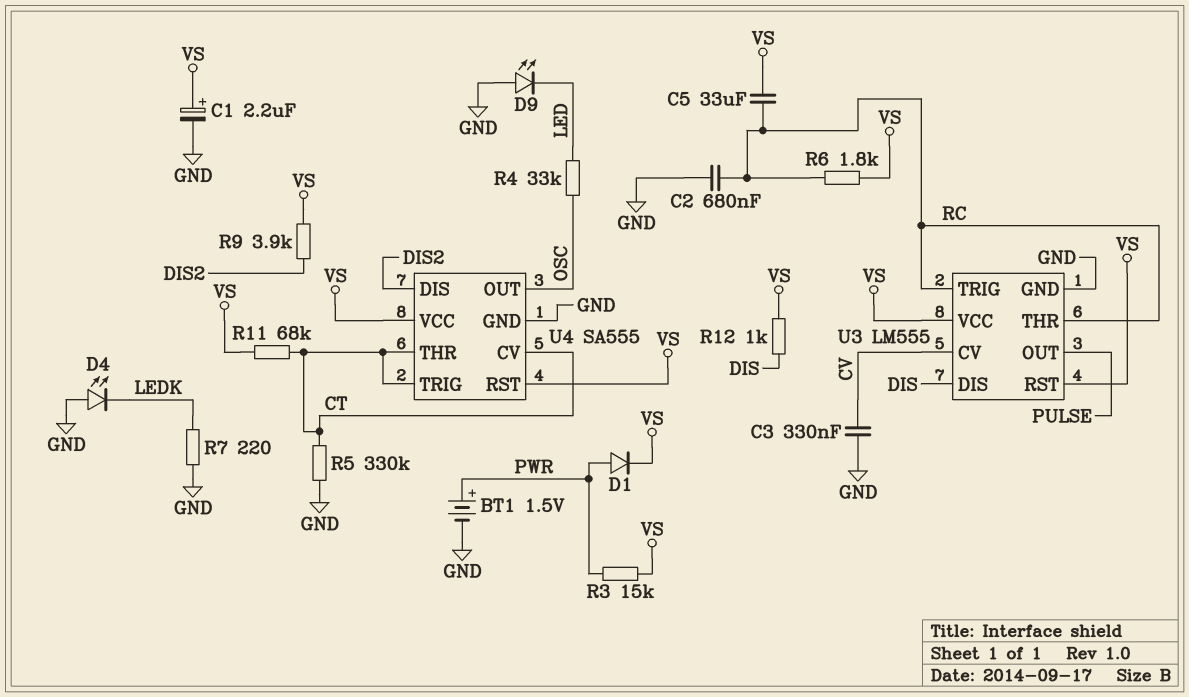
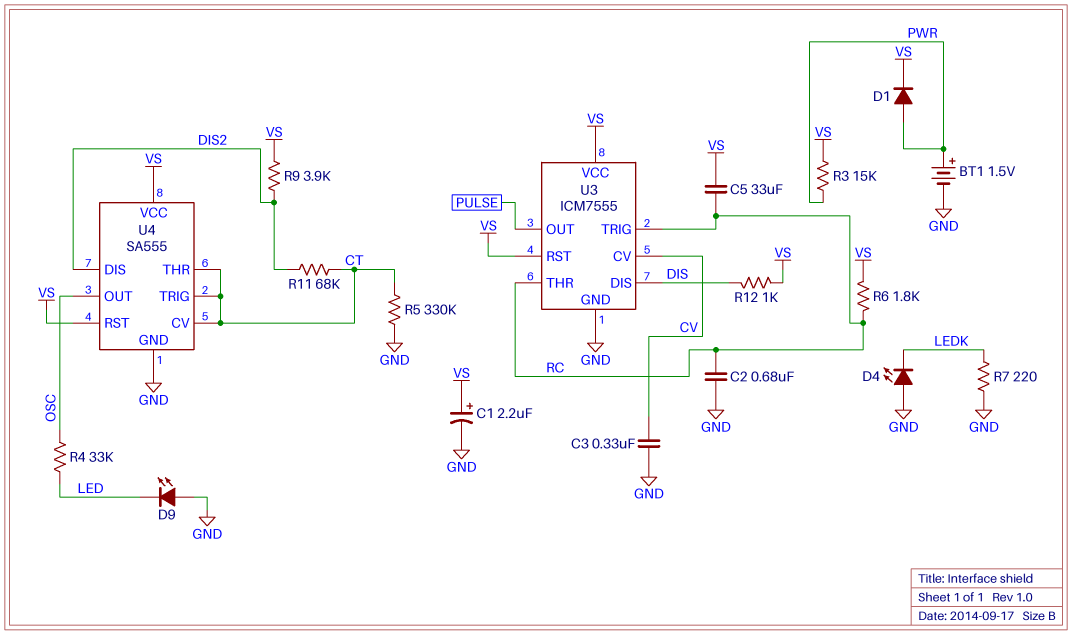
R11: 68k (CT, VS) -> 68k (CT, DIS2)
U3: LM555 -> ICM7555

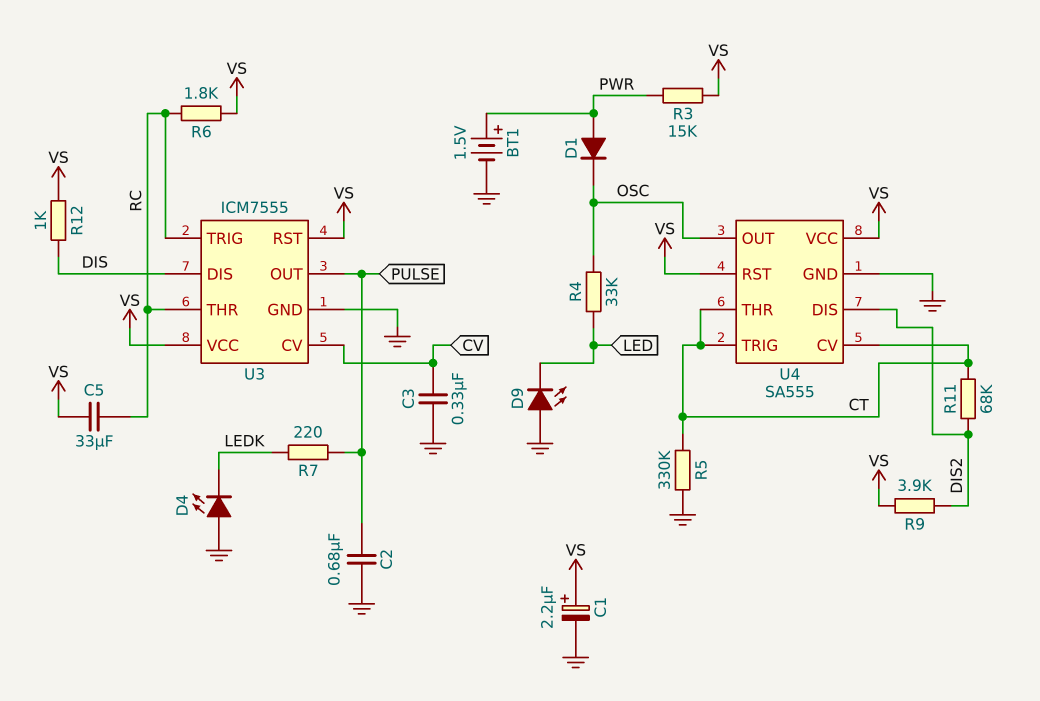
C2: 680nF (GND, RC) -> 680nF (GND, PULSE)
D1: diode (A PWR, K VS) -> diode (A PWR, K OSC)
R7: 220 (GND, LEDK) -> 220 (LEDK, PULSE)

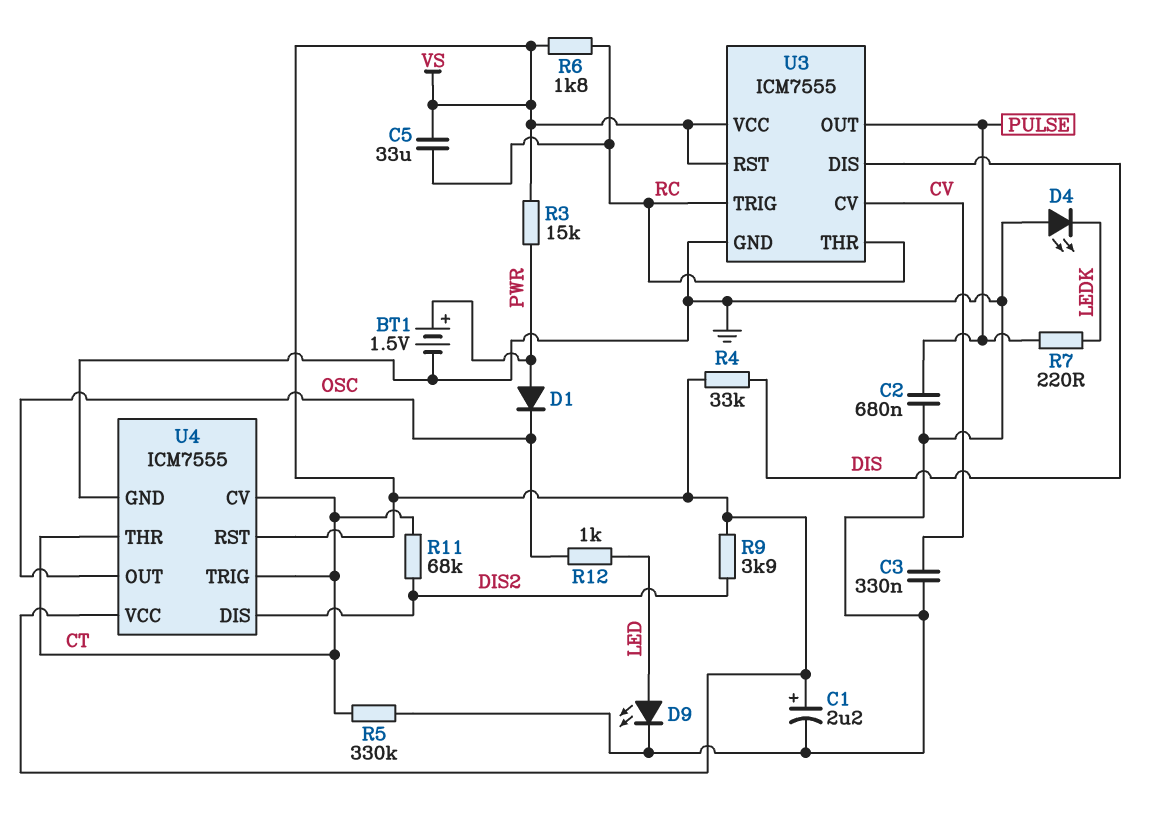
D9: LED (A GND, K LED) -> LED (A LED, K GND)
R4: 33k (LED, OSC) -> 33k (DIS, VS)
R12: 1k (DIS, VS) -> 1k (LED, OSC)
U4: SA555 -> ICM7555

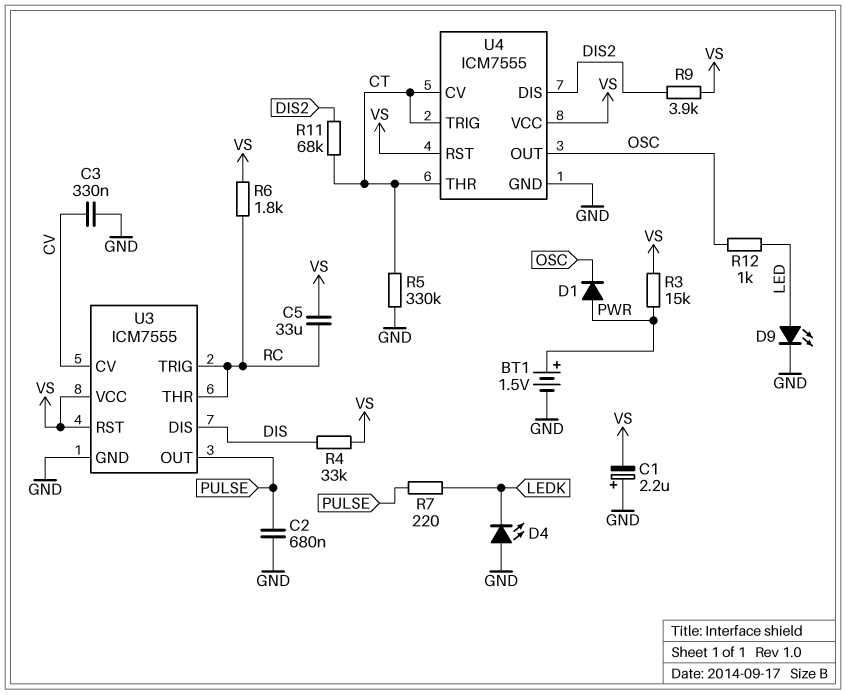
C1: 2.2uF (plus VS, minus GND) -> 2.2uF (plus GND, minus VS)

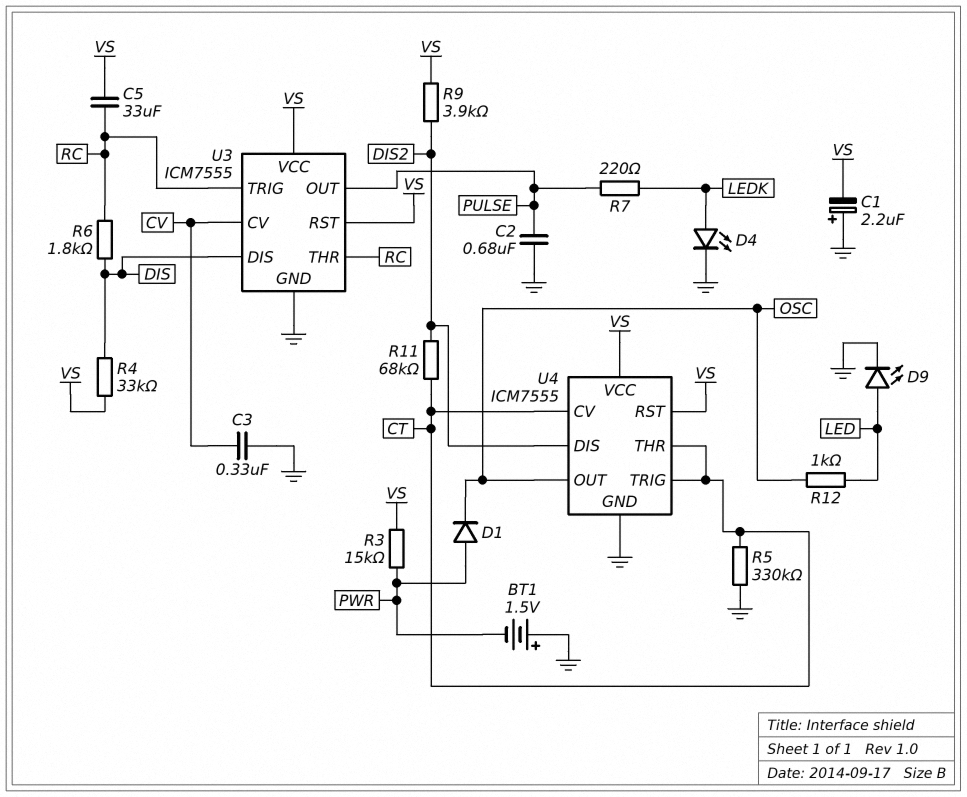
BT1: 1.5V (plus PWR, minus GND) -> 1.5V (plus GND, minus PWR)
D4: LED (A GND, K LEDK) -> LED (A LEDK, K GND)
R6: 1.8k (RC, VS) -> 1.8k (DIS, RC)

